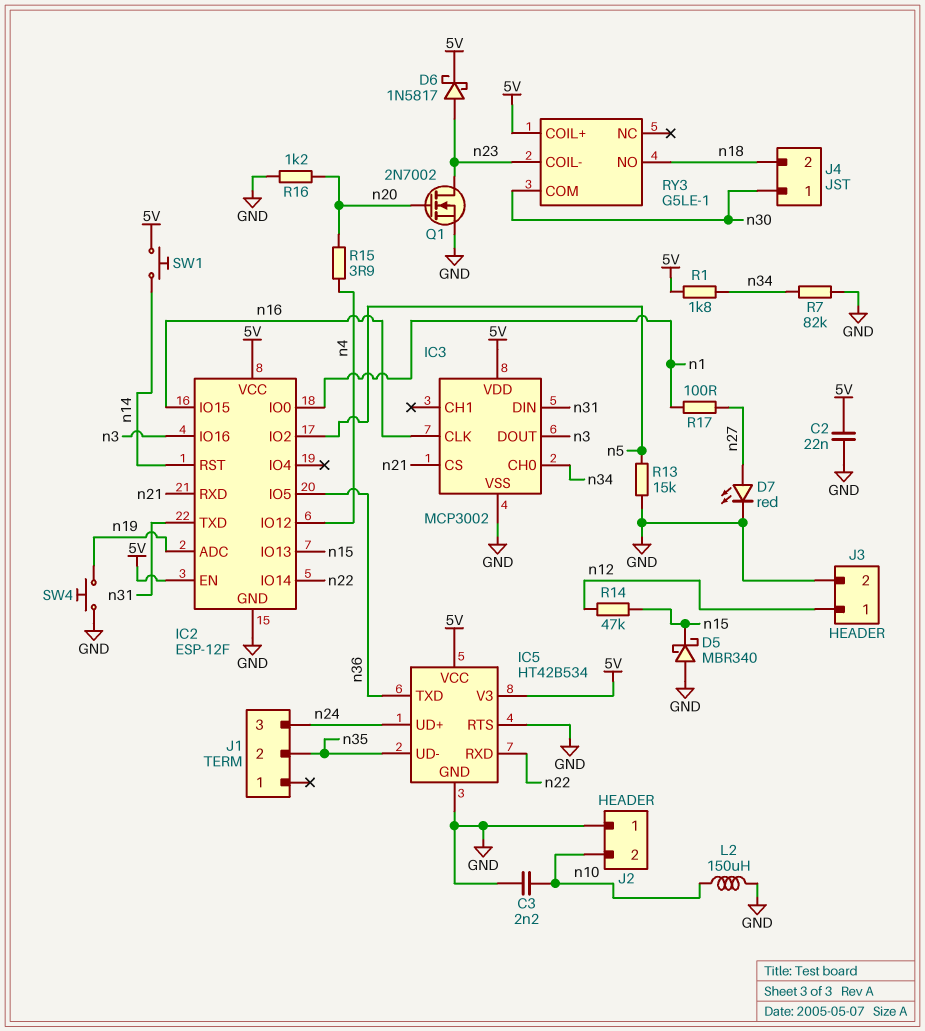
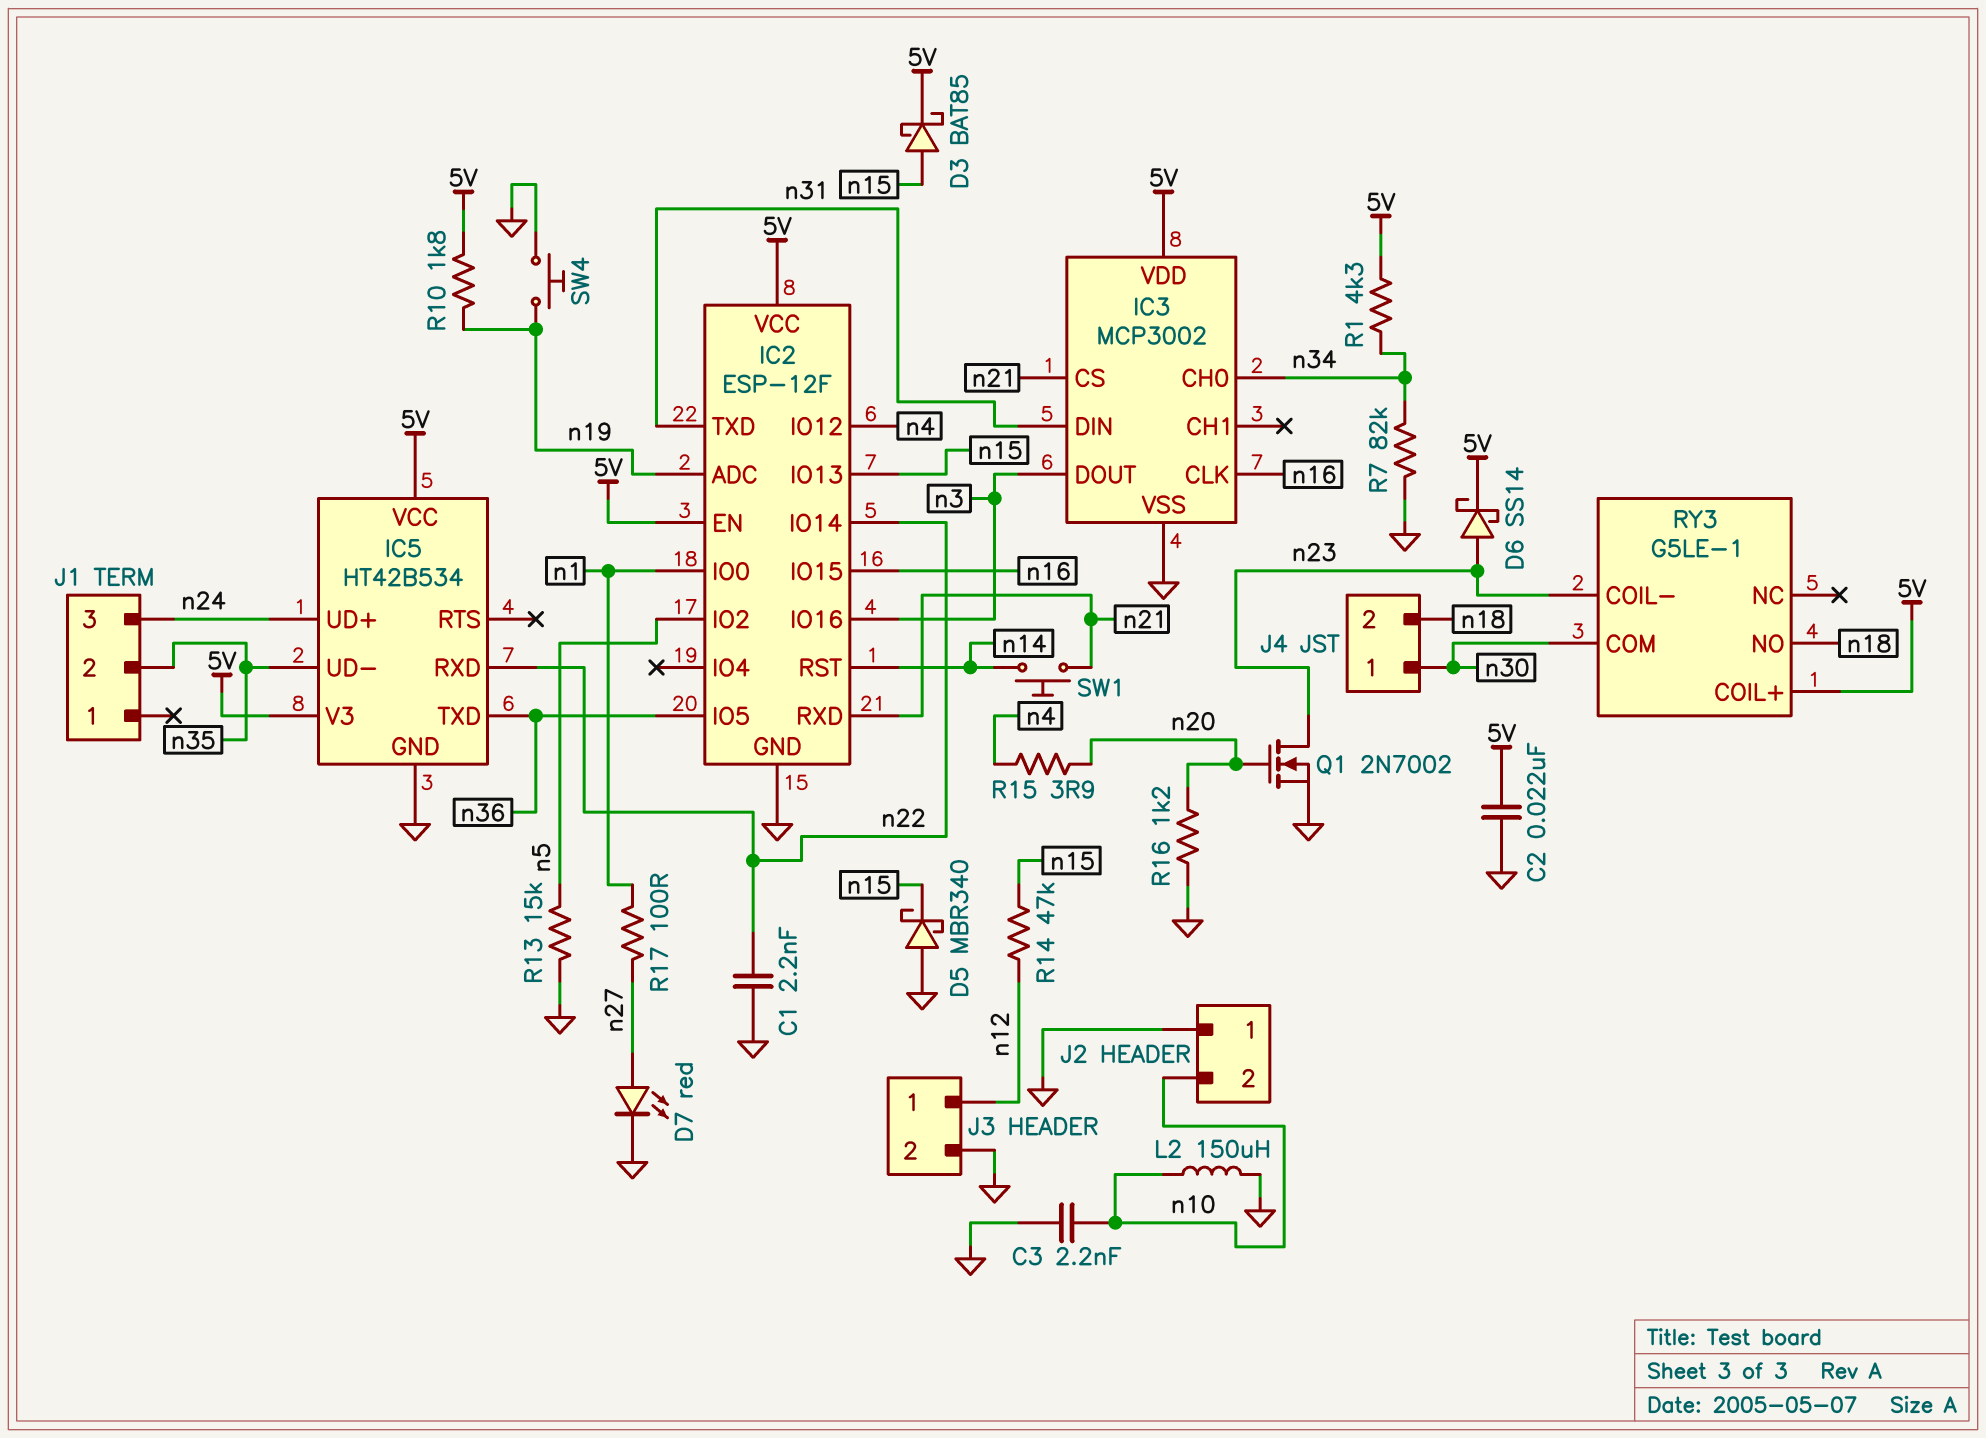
C1: none -> 2.2nF (GND, n22)
D3: none -> schottky BAT85 (A n15, K 5V)
D6: schottky 1N5817 (A n23, K 5V) -> schottky SS14 (A n23, K 5V)
IC5 pin RTS: GND -> none
R1: 1.8k (5V, n34) -> 4.3k (5V, n34)
R10: none -> 1.8k (5V, n19)
SW1: button (5V, n14) -> button (n14, n21)

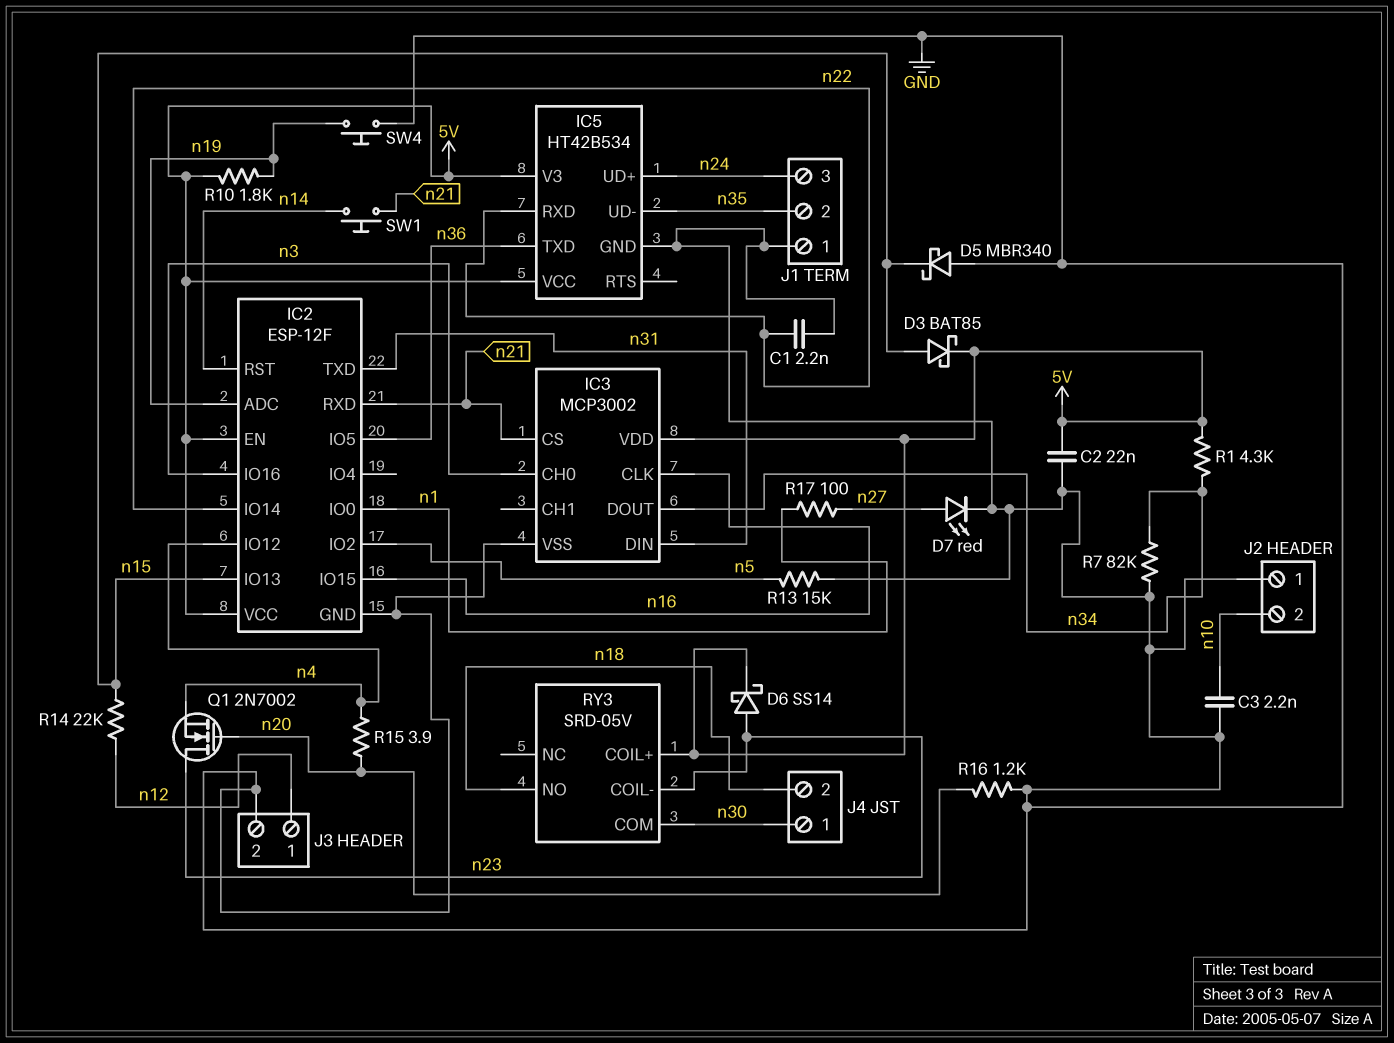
IC3 pin CH0: n34 -> n3
IC3 pin DOUT: n3 -> n34
J1 pin 1: none -> GND
L2: 150uH (GND, n10) -> none
Q1: NMOS 2N7002 (G n20, D n23, S GND) -> NMOS 2N7002 (G n20, D n23, S n4)
R14: 47k (n12, n15) -> 22k (n12, n15)
RY3: G5LE-1 -> SRD-05V

